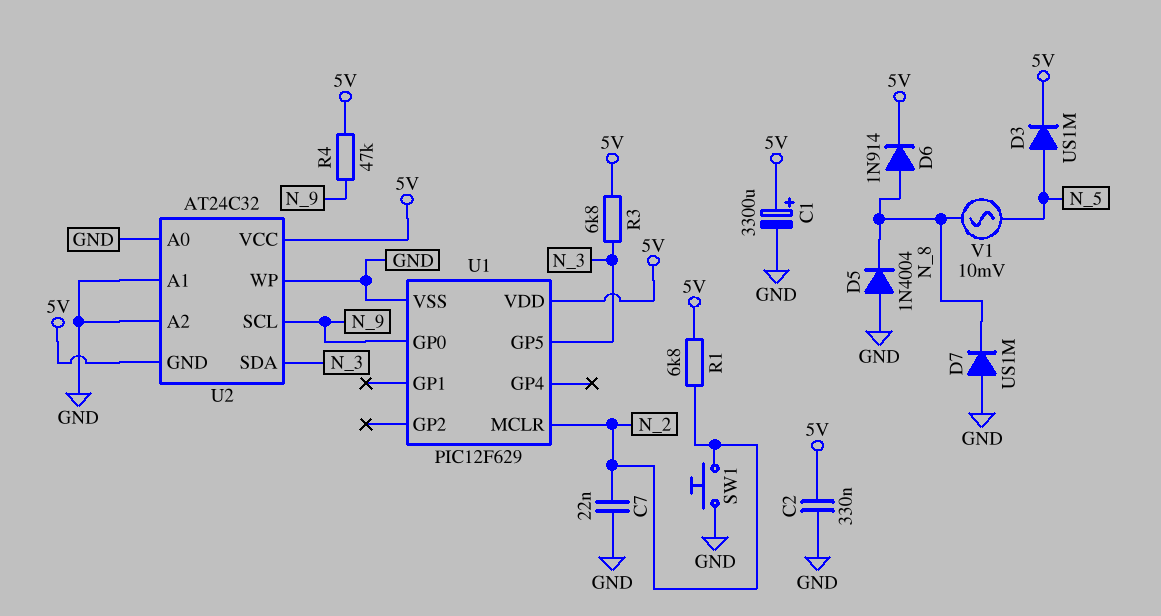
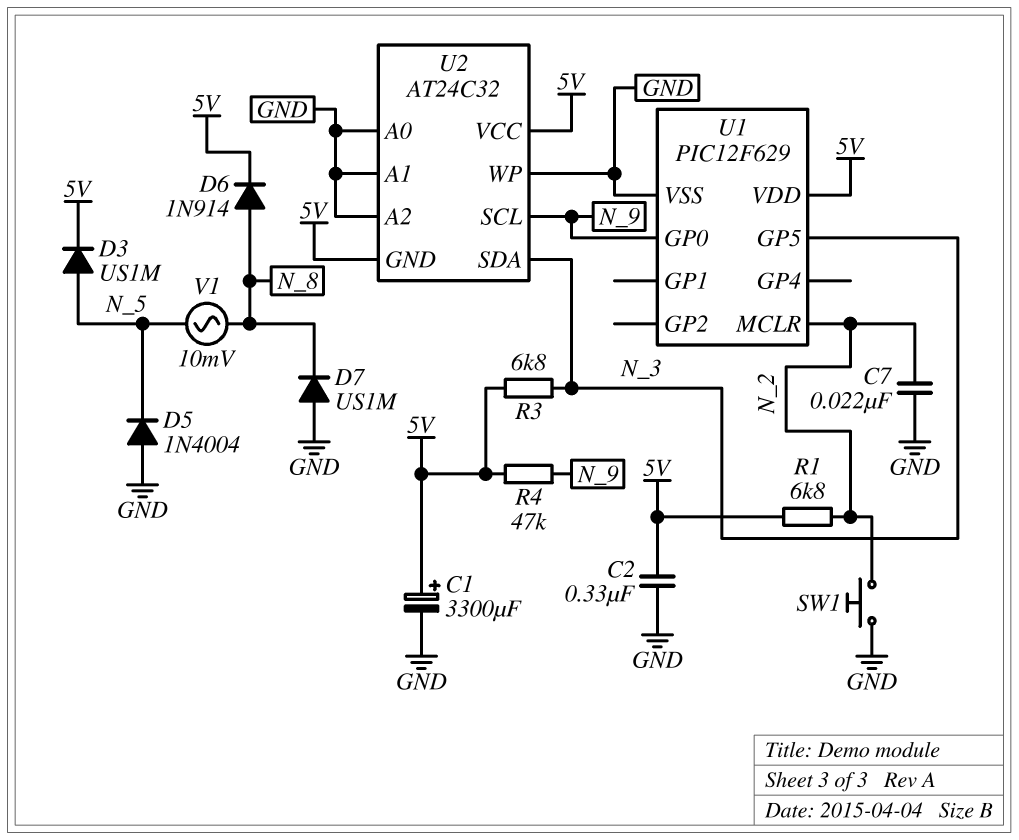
D5: diode 1N4004 (A GND, K N_8) -> diode 1N4004 (A GND, K N_5)

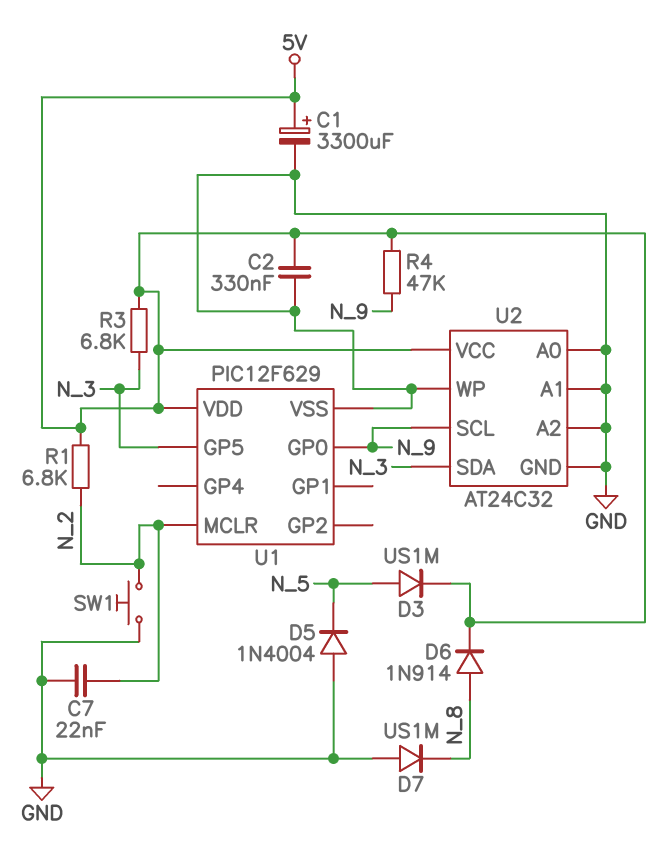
U2 pin GND: 5V -> GND
V1: AC 10mV (N_5, N_8) -> none

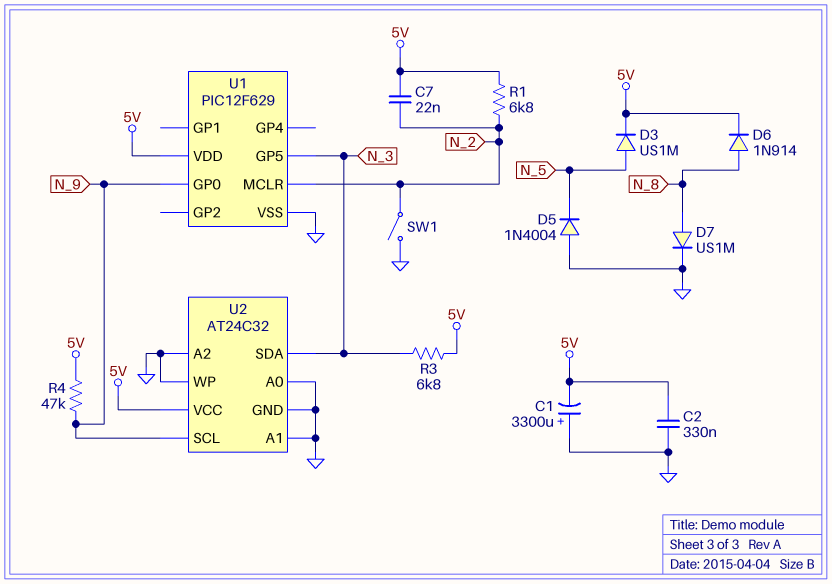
C1: 3300uF (plus 5V, minus GND) -> 3300uF (plus GND, minus 5V)
C7: 22nF (GND, N_2) -> 22nF (5V, N_2)
D7: diode US1M (A GND, K N_8) -> diode US1M (A N_8, K GND)
SW1: button (GND, N_2) -> switch (GND, N_2)

